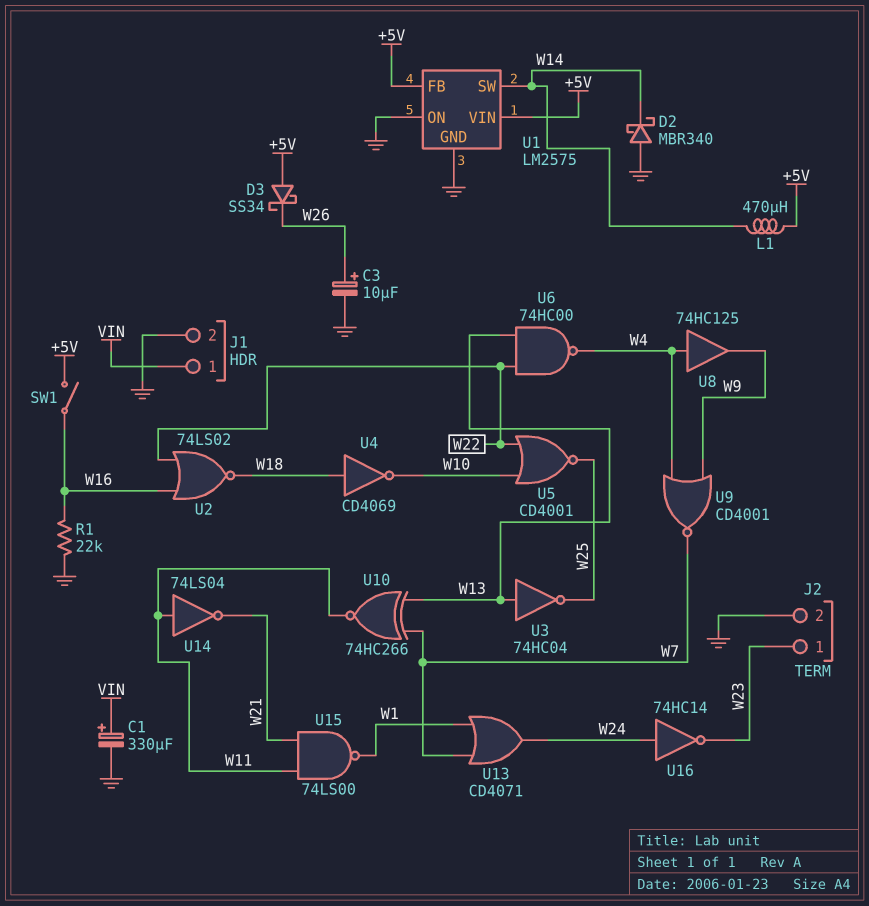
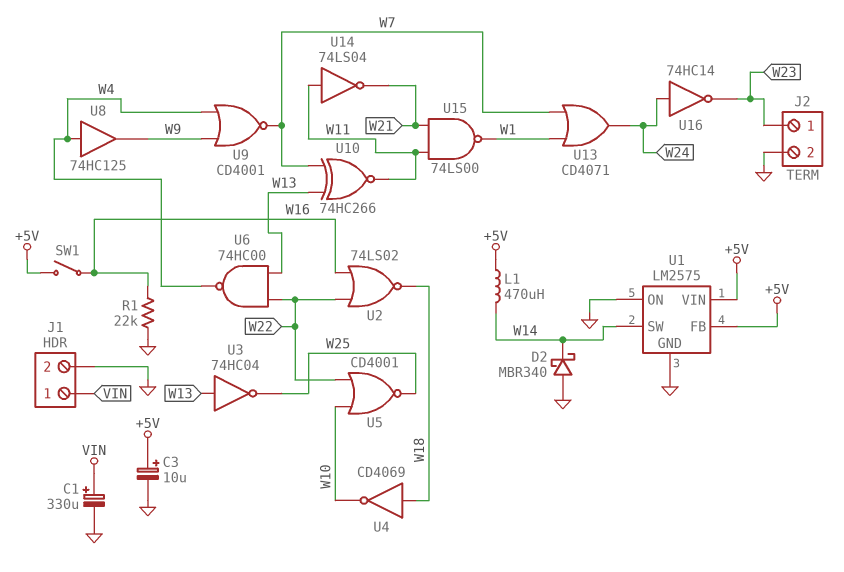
C3: 10uF (plus W26, minus GND) -> 10uF (plus +5V, minus GND)
D3: schottky SS34 (A +5V, K W26) -> none

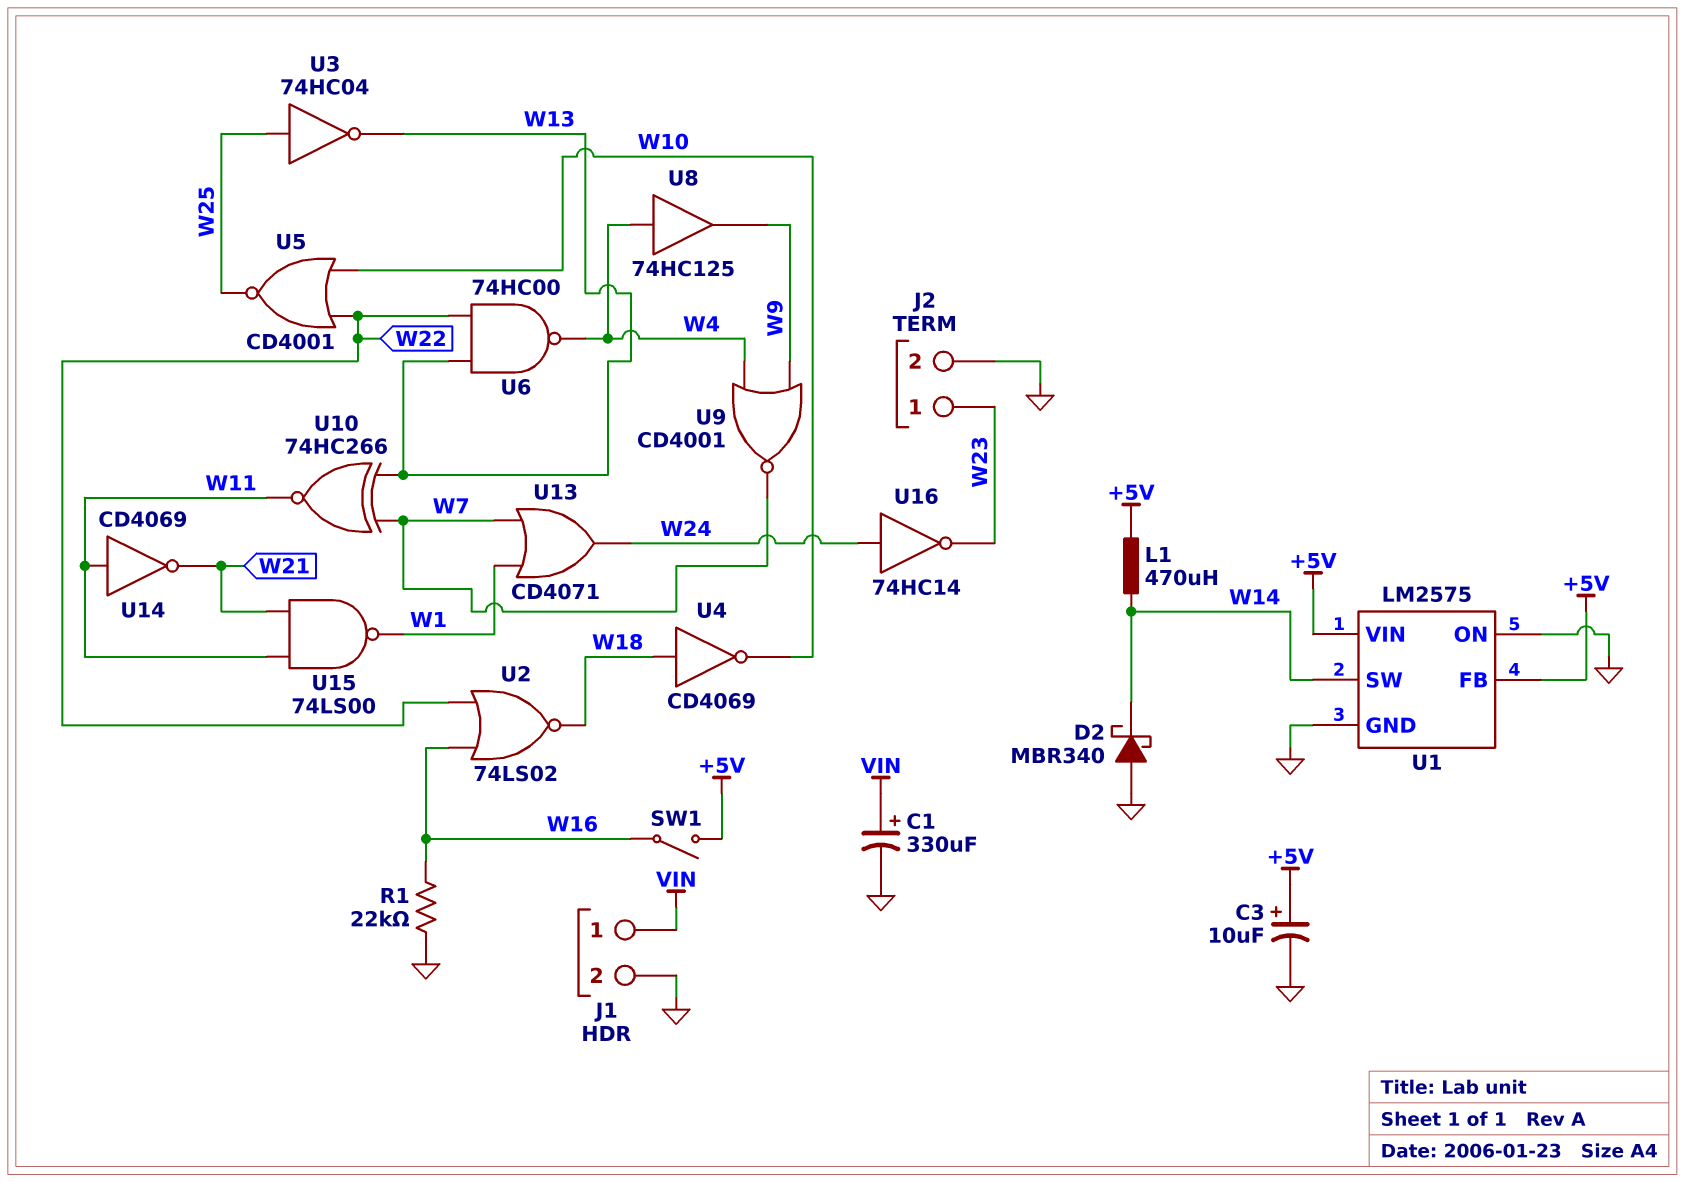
U3: NOT 74HC04 (in W13, out W25) -> NOT 74HC04 (in W25, out W13)
U14: NOT 74LS04 (in W11, out W21) -> NOT CD4069 (in W11, out W21)

